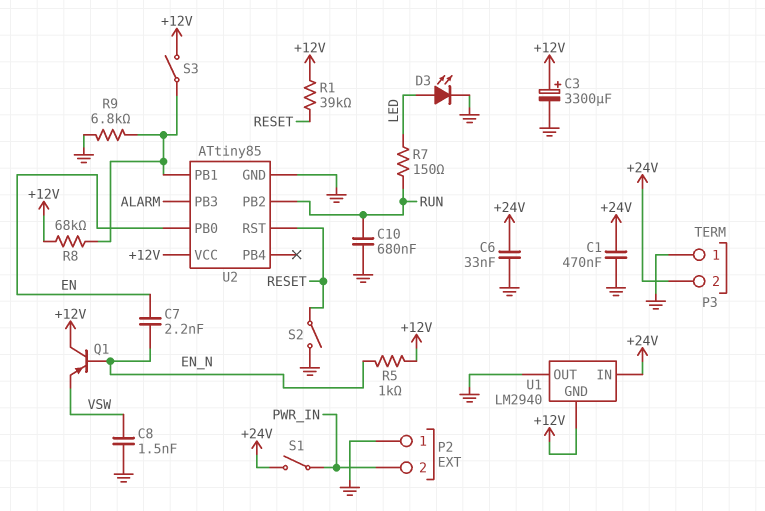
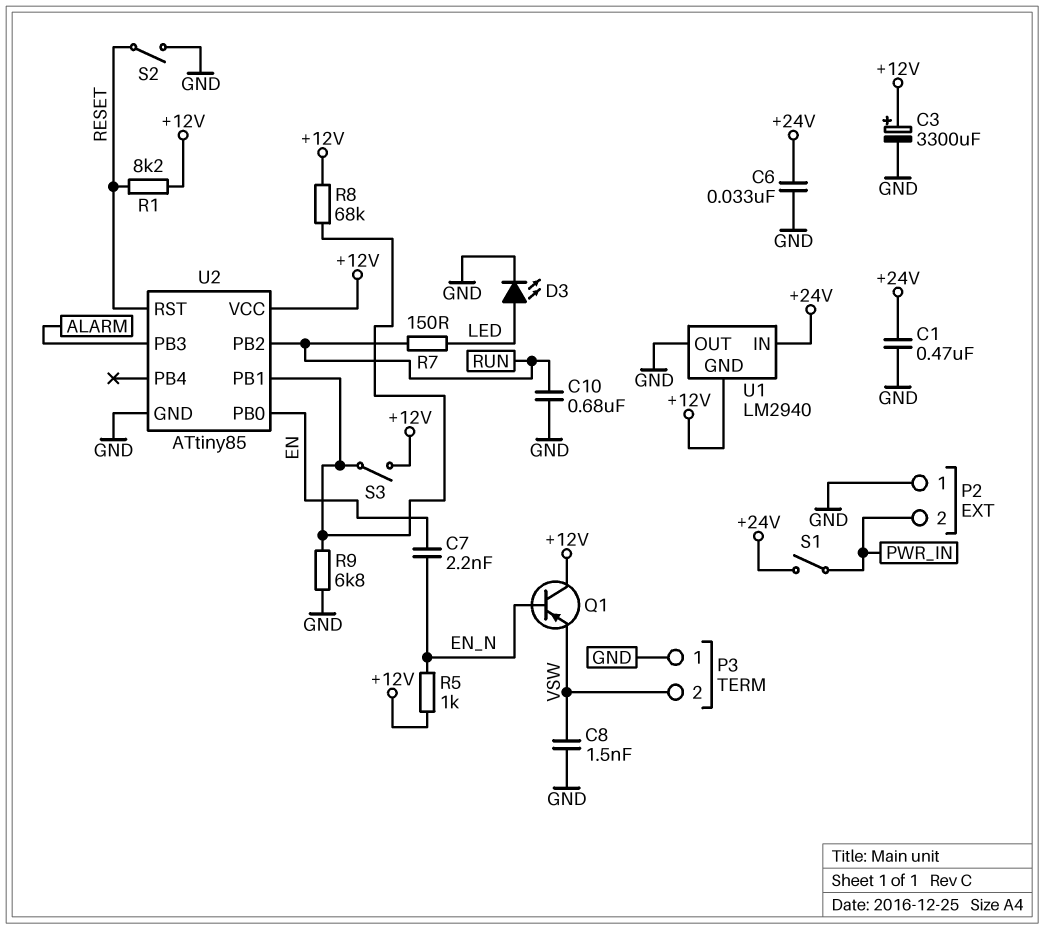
P3 pin 2: +24V -> VSW
R1: 39k (+12V, RESET) -> 8.2k (+12V, RESET)

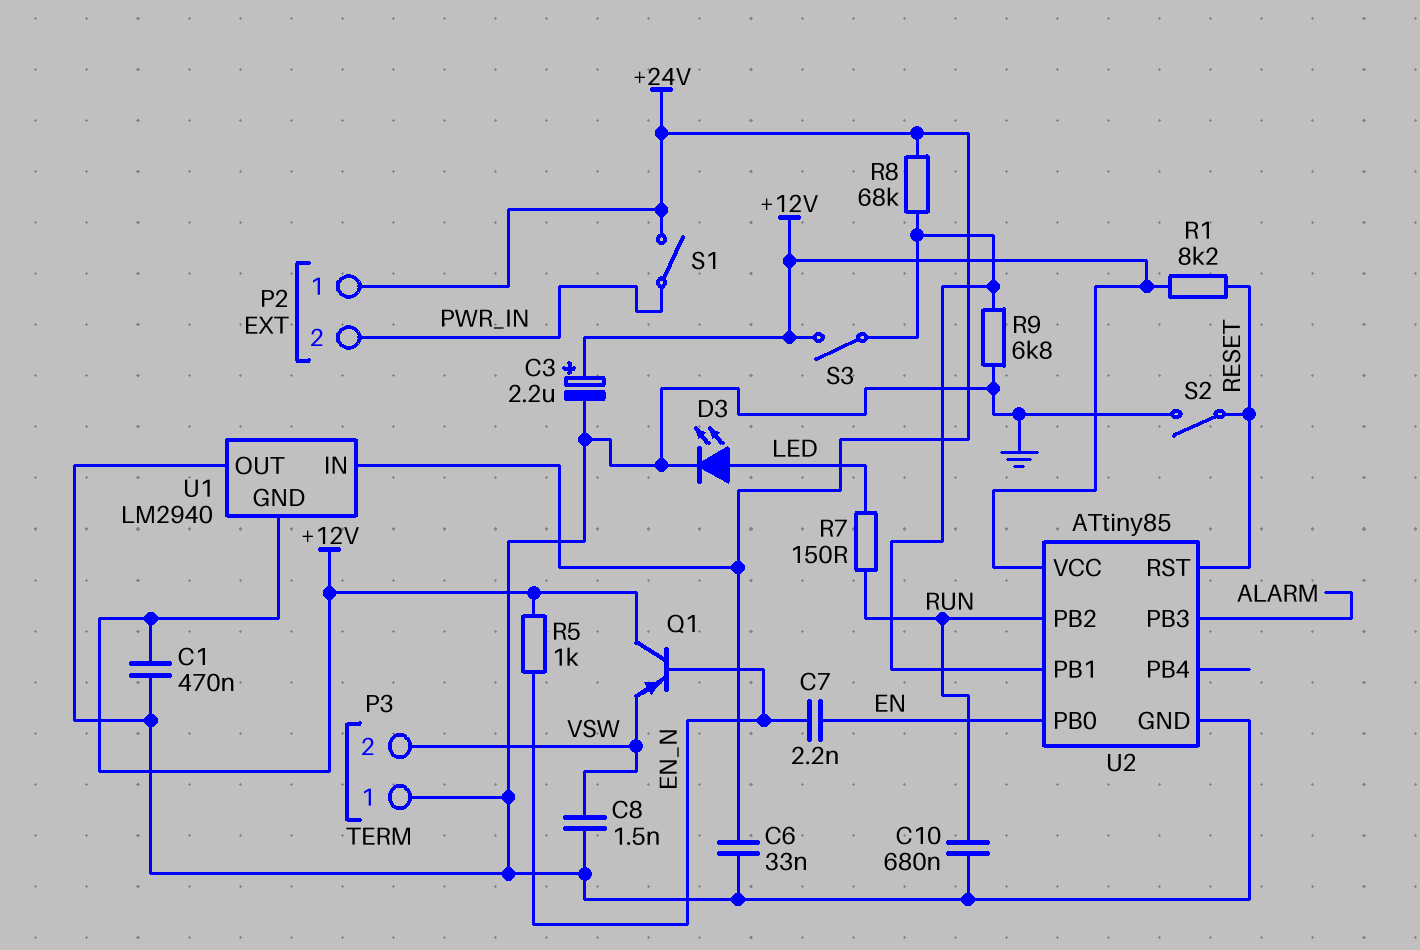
C1: 470nF (+24V, GND) -> 470nF (+12V, GND)
C3: 3300uF (plus +12V, minus GND) -> 2.2uF (plus +12V, minus GND)
P2 pin 1: GND -> +24V
R8: 68k (+12V, U2/PB1) -> 68k (+24V, U2/PB1)

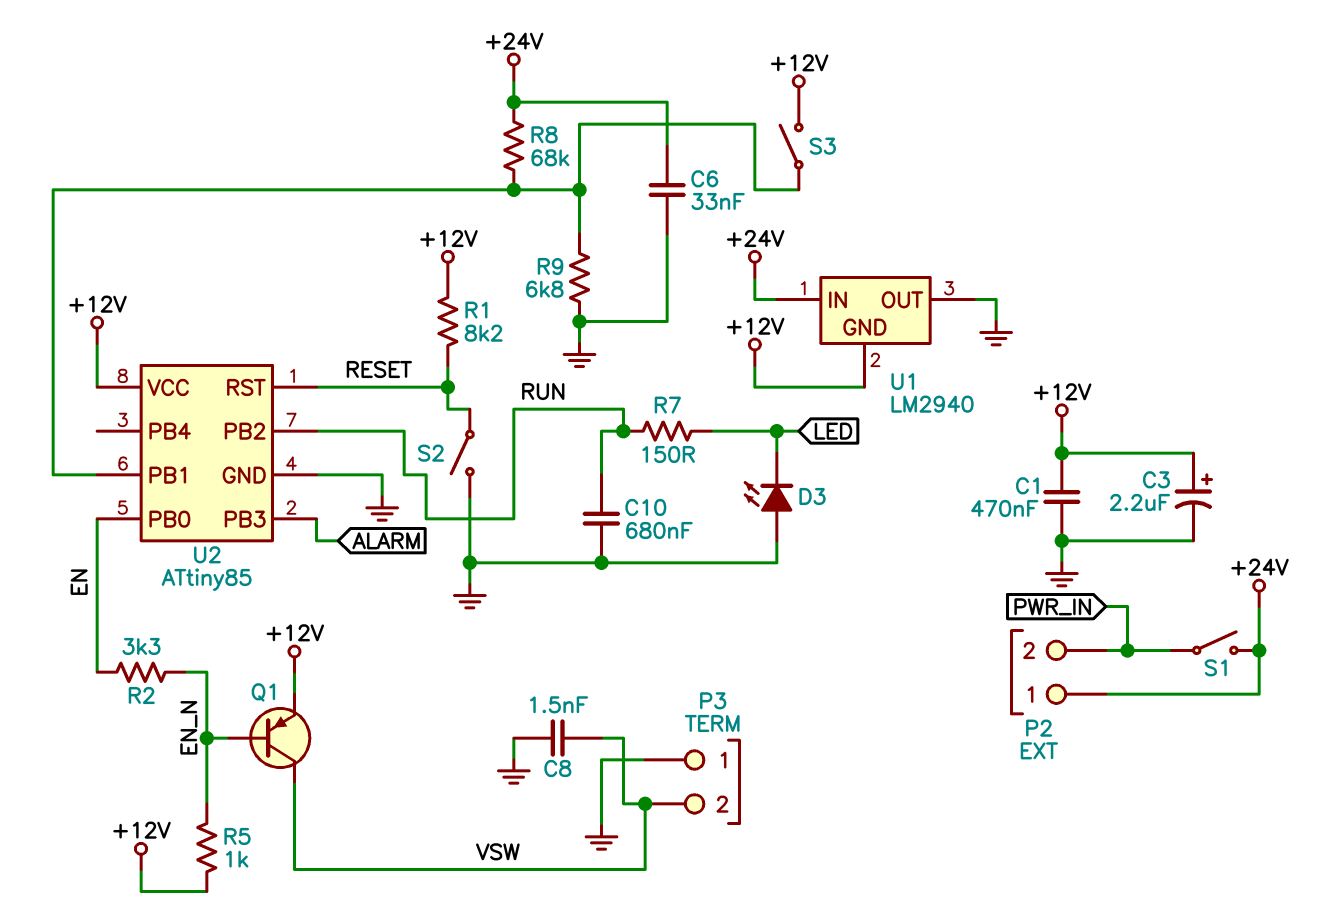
C7: 2.2nF (EN, EN_N) -> none
D3: LED (A LED, K GND) -> LED (A GND, K LED)
Q1: PNP (B EN_N, C +12V, E VSW) -> PNP (B EN_N, C VSW, E +12V)
R2: none -> 3.3k (EN, EN_N)

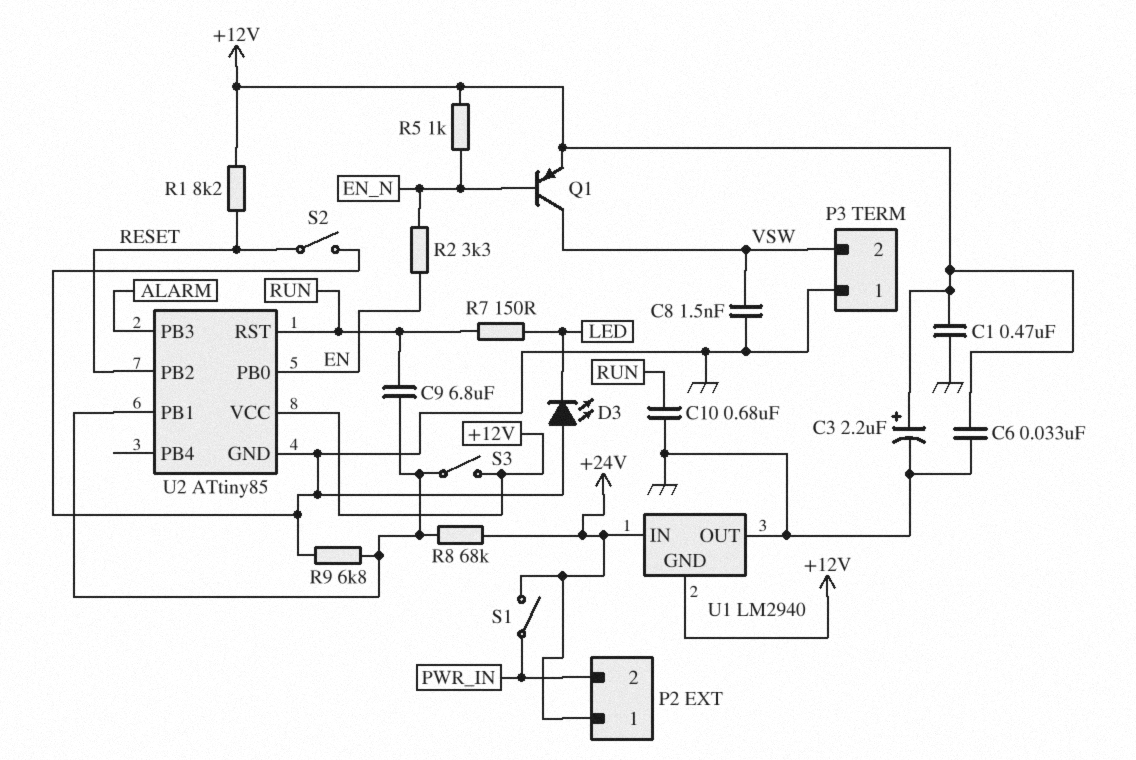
C6: 33nF (+24V, GND) -> 33nF (+12V, GND)
C9: none -> 6.8uF (RUN, U2/PB1)
U2 pin PB2: RUN -> RESET
U2 pin RST: RESET -> RUN

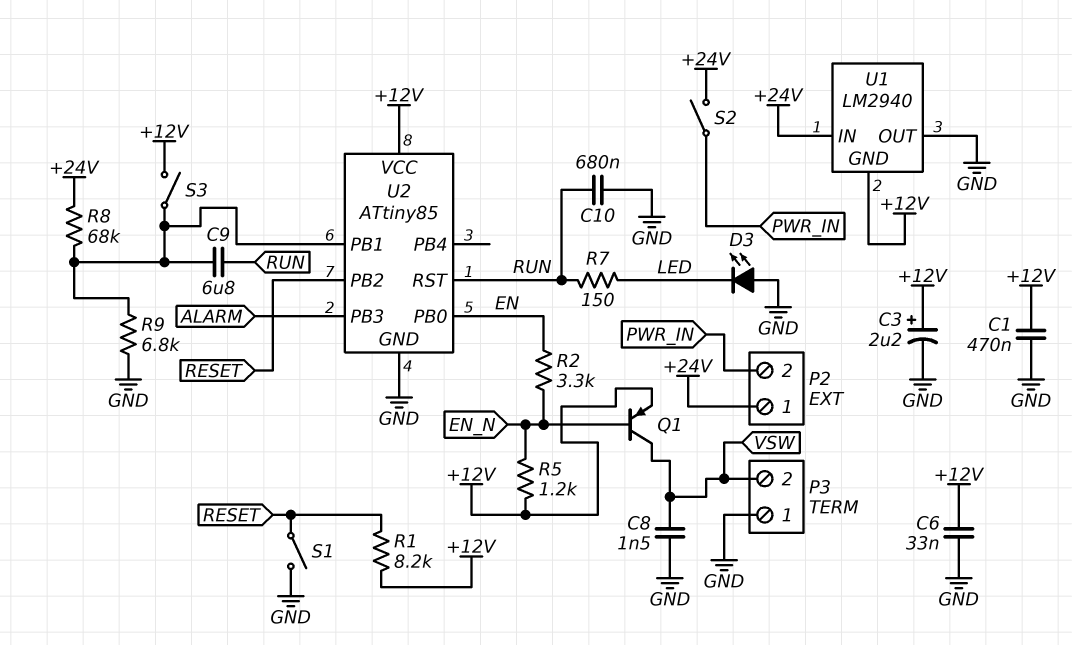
R5: 1k (+12V, EN_N) -> 1.2k (+12V, EN_N)
S1: switch (+24V, PWR_IN) -> switch (GND, RESET)
S2: switch (GND, RESET) -> switch (+24V, PWR_IN)

